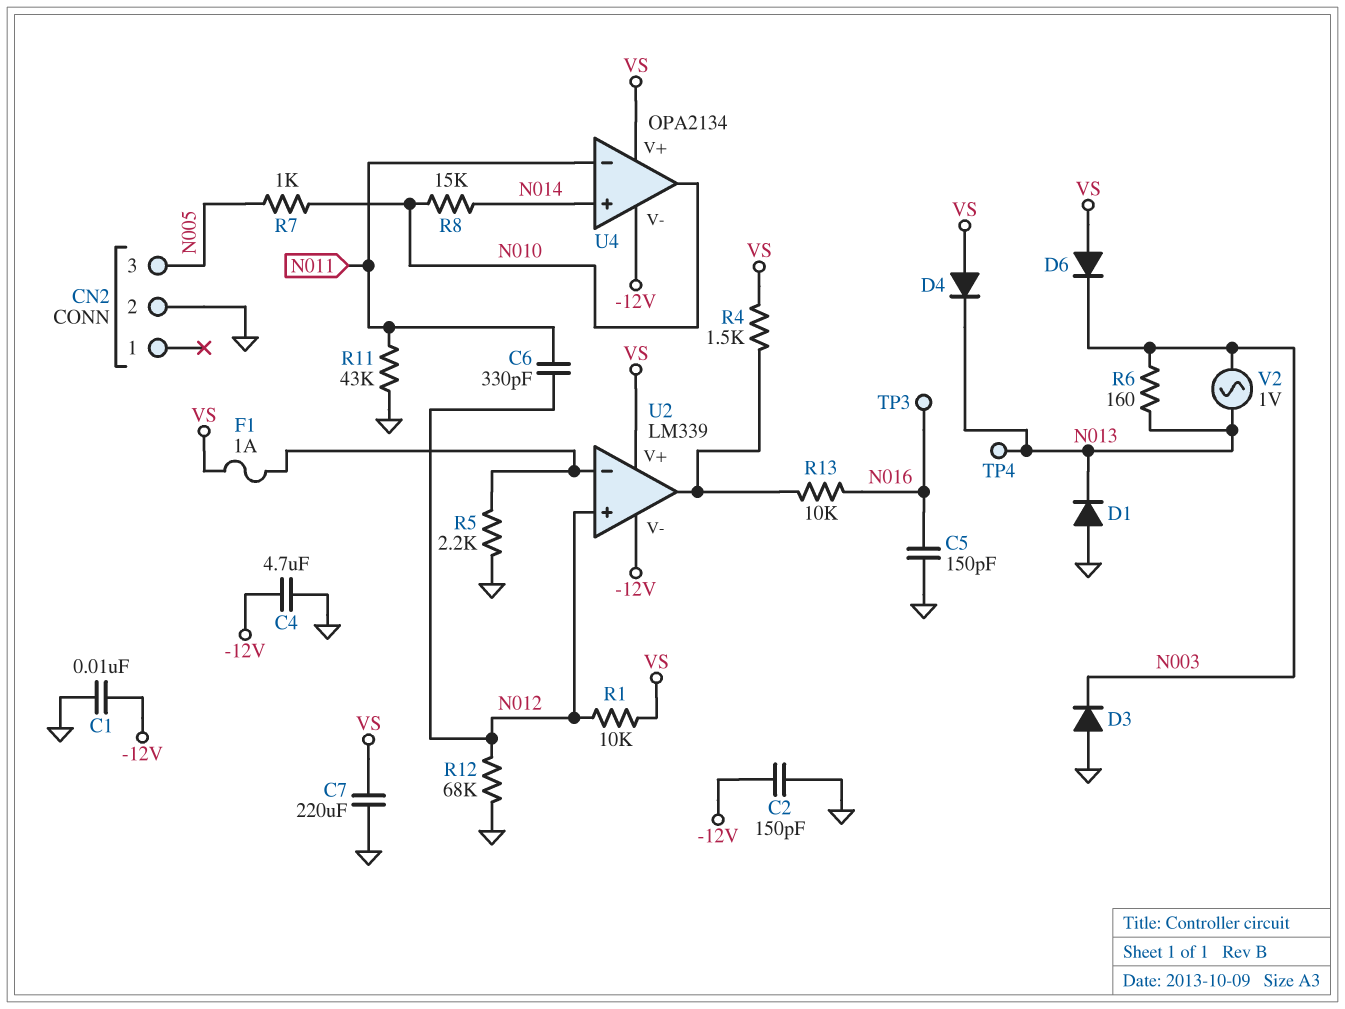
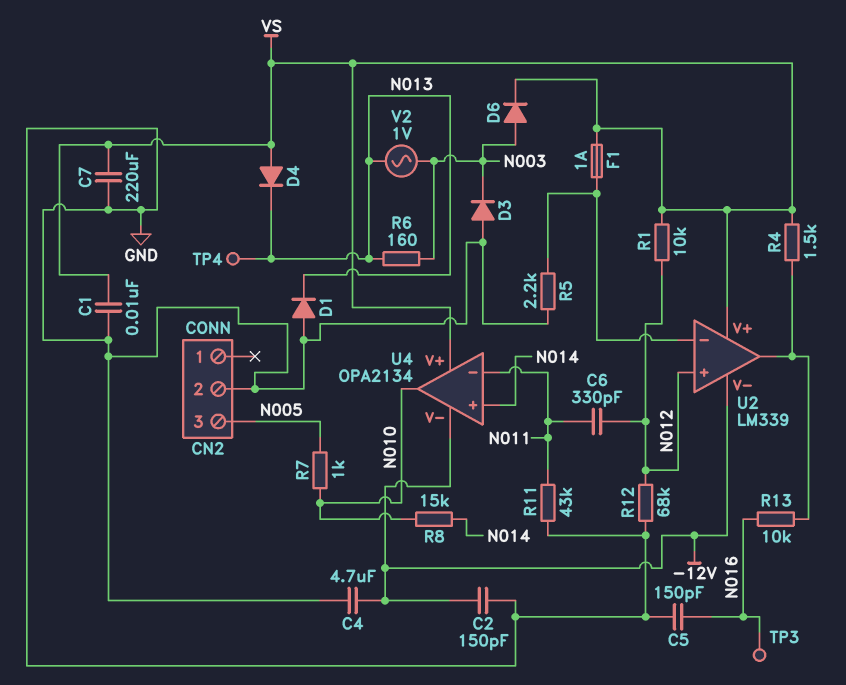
C1: 10nF (-12V, GND) -> 10nF (GND, VS)
D6: diode (A VS, K N003) -> diode (A N003, K VS)

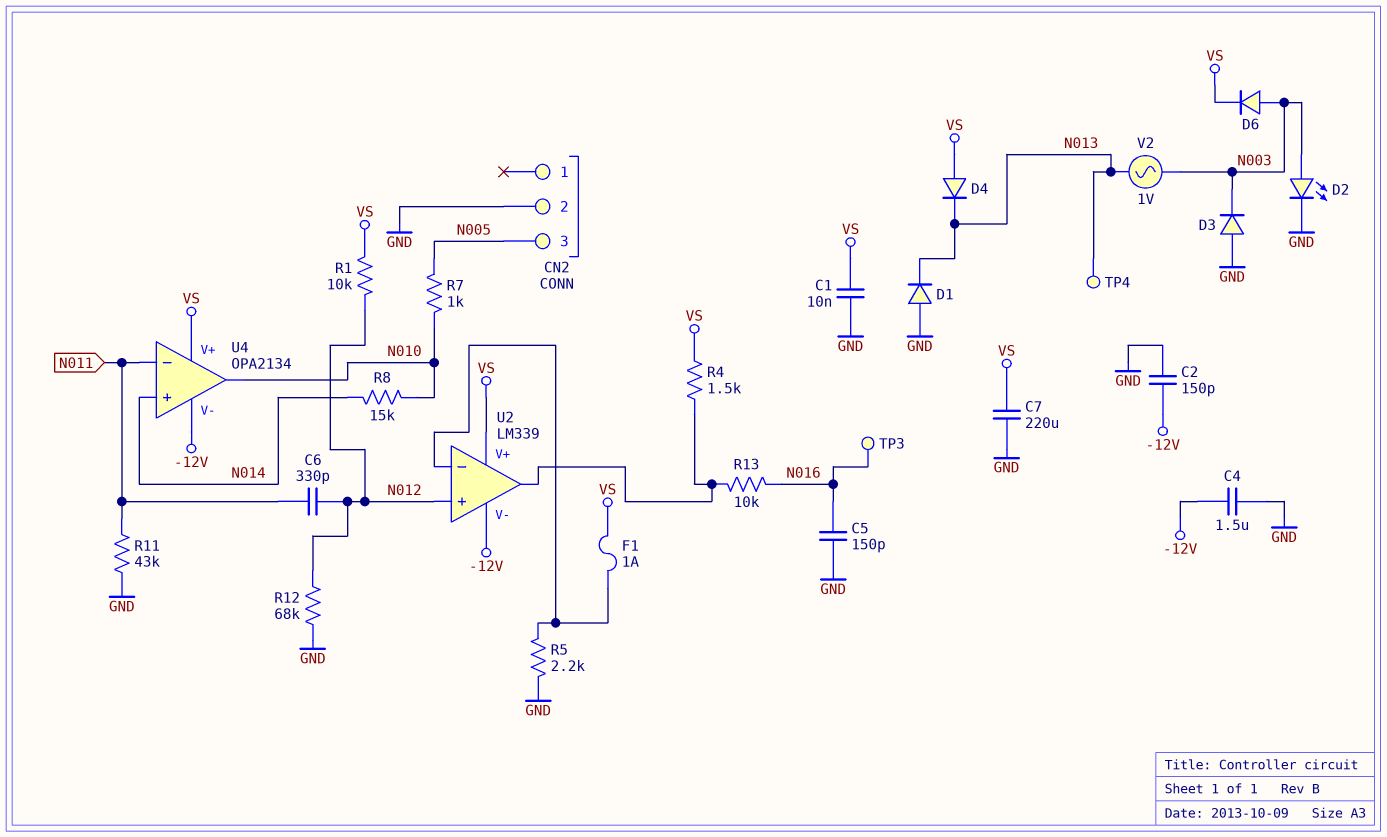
C4: 4.7uF (-12V, GND) -> 1.5uF (-12V, GND)
D2: none -> LED (A N003, K GND)
R6: 160 (N003, N013) -> none

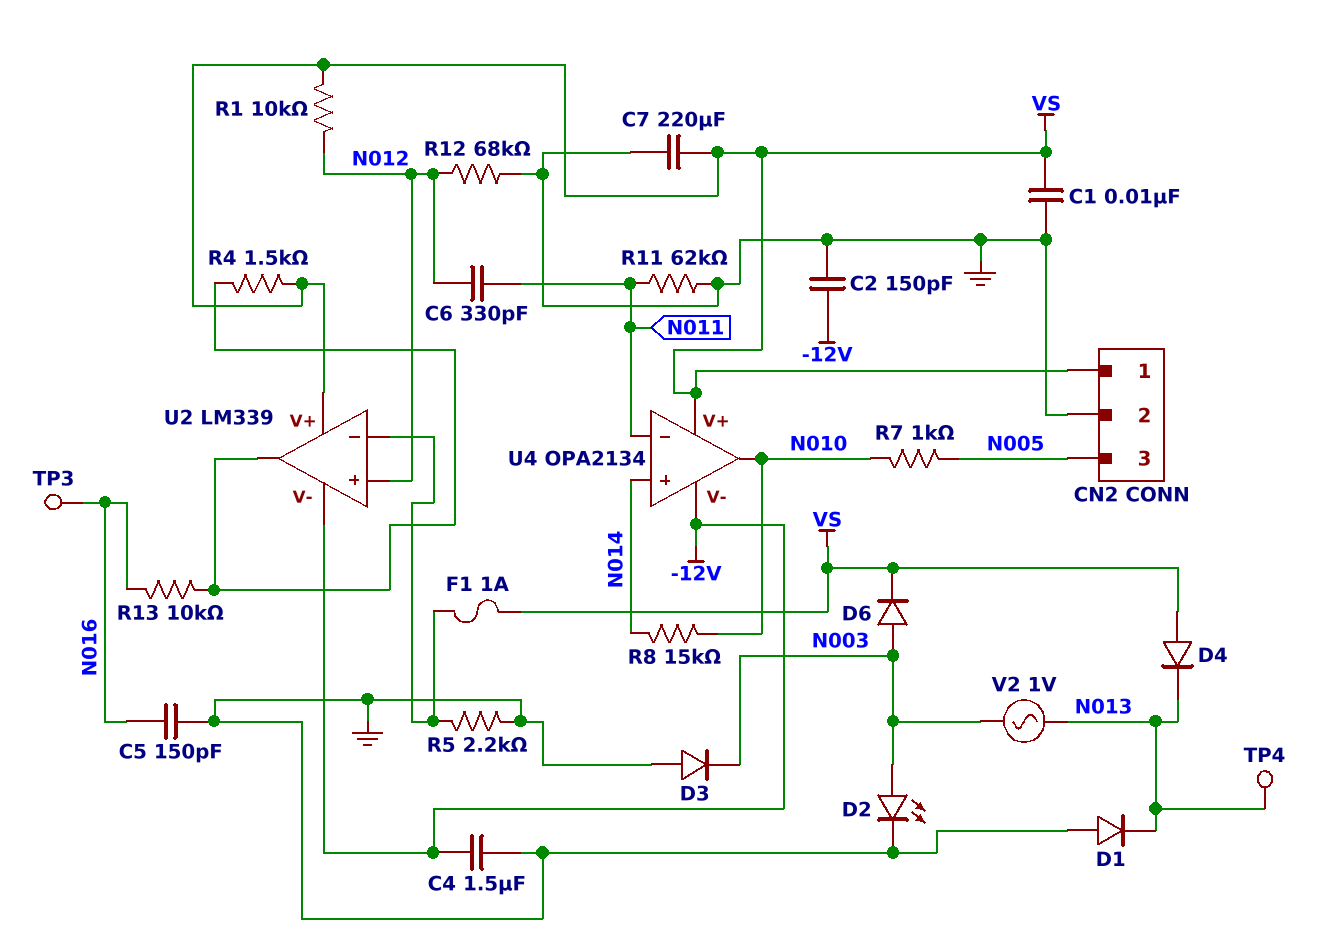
CN2 pin 1: none -> VS
R11: 43k (GND, N011) -> 62k (GND, N011)

